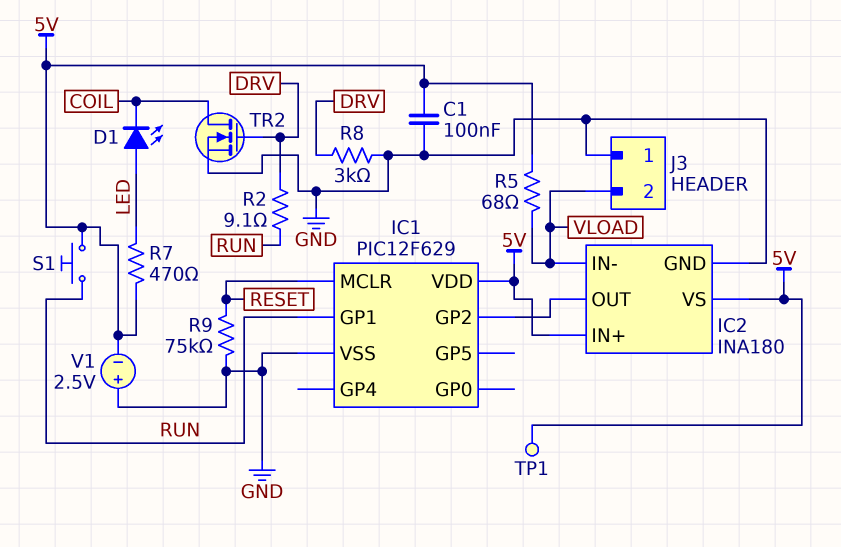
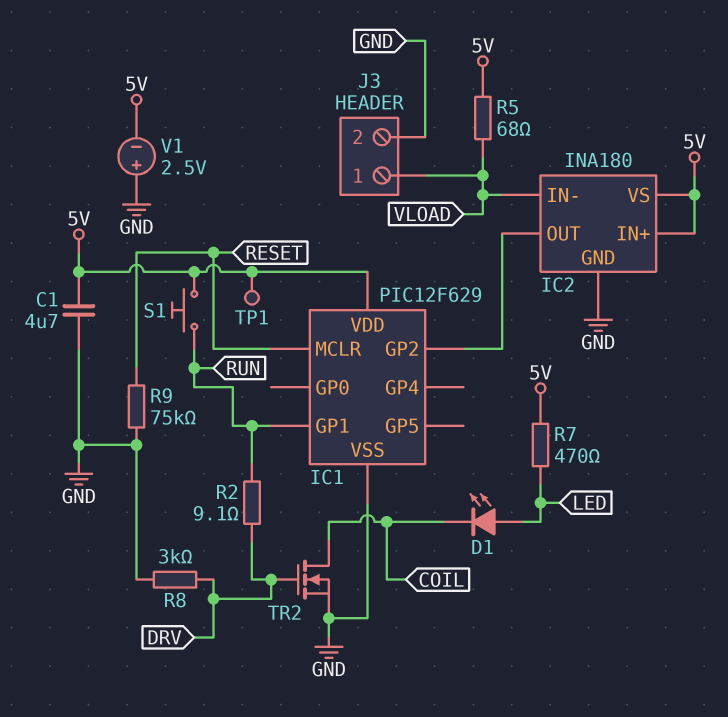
C1: 100nF (5V, GND) -> 4.7uF (5V, GND)
J3 pin 1: GND -> VLOAD
J3 pin 2: VLOAD -> GND

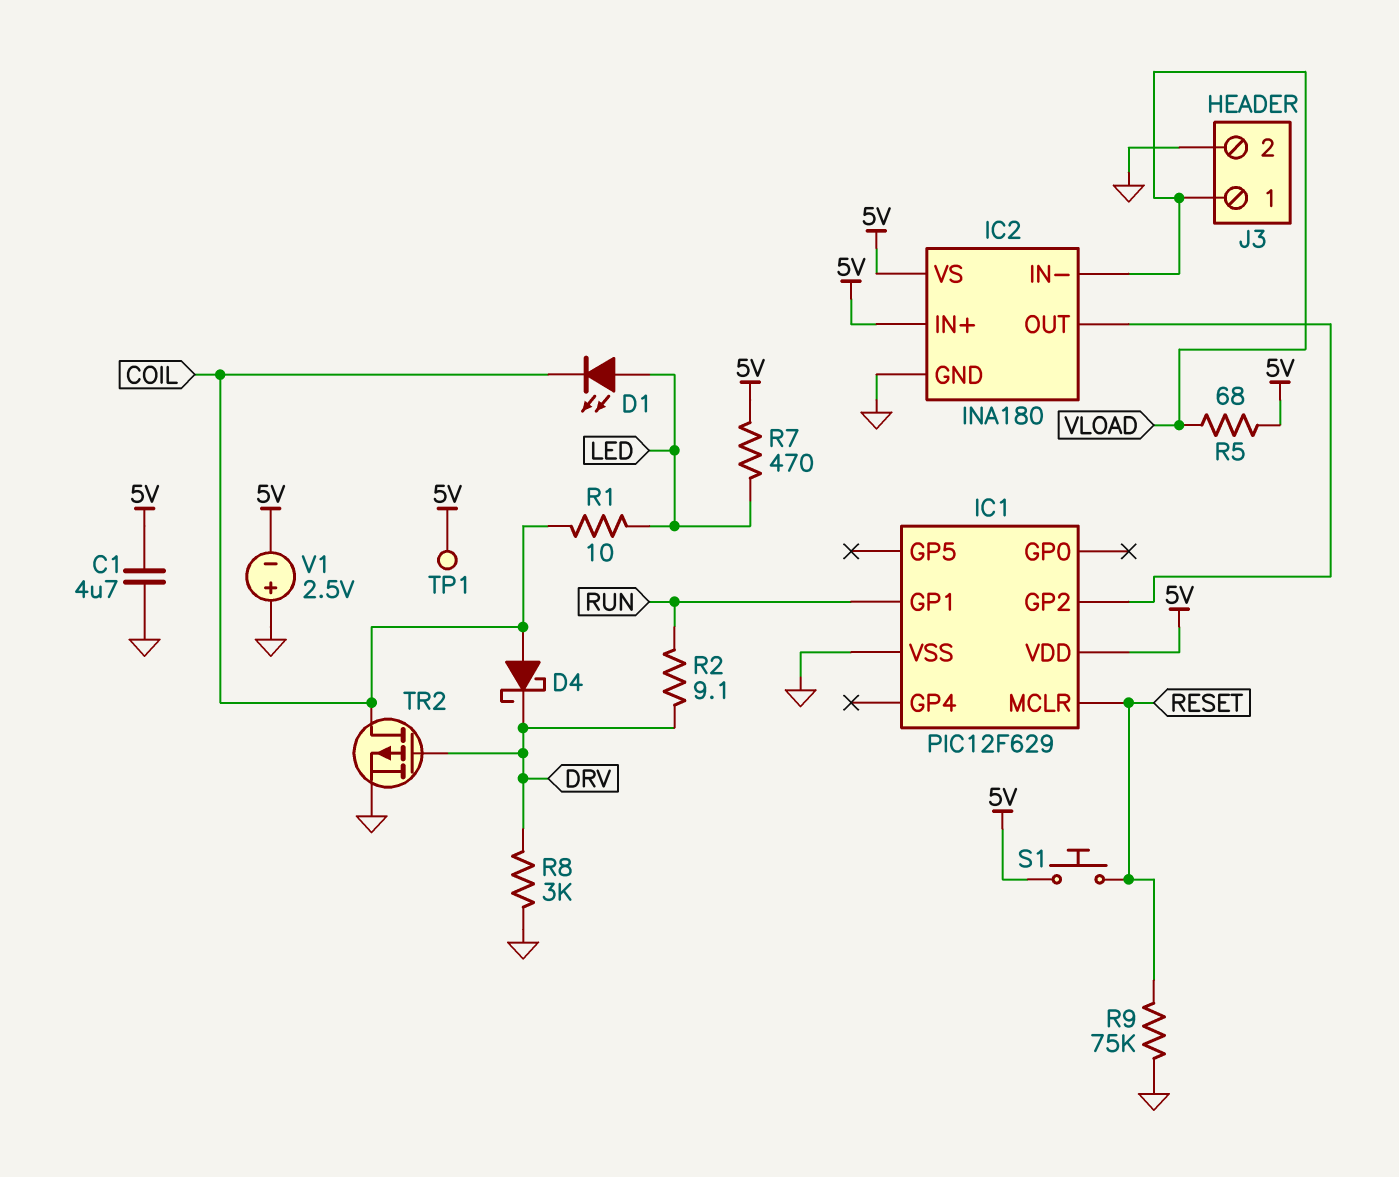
D4: none -> schottky (A COIL, K DRV)
R1: none -> 10 (COIL, LED)
S1: button (5V, RUN) -> button (5V, RESET)
TR2: NMOS (G DRV, D COIL, S GND) -> PMOS (G DRV, D COIL, S GND)

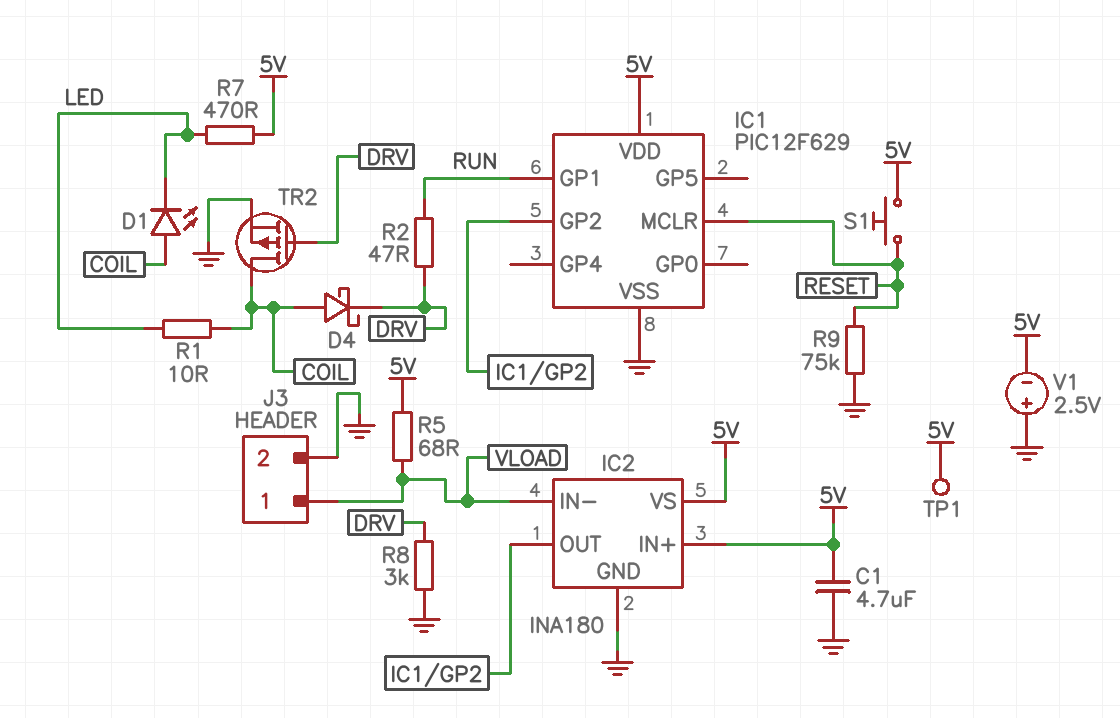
D1: LED (A LED, K COIL) -> LED (A COIL, K LED)
R2: 9.1 (DRV, RUN) -> 47 (DRV, RUN)

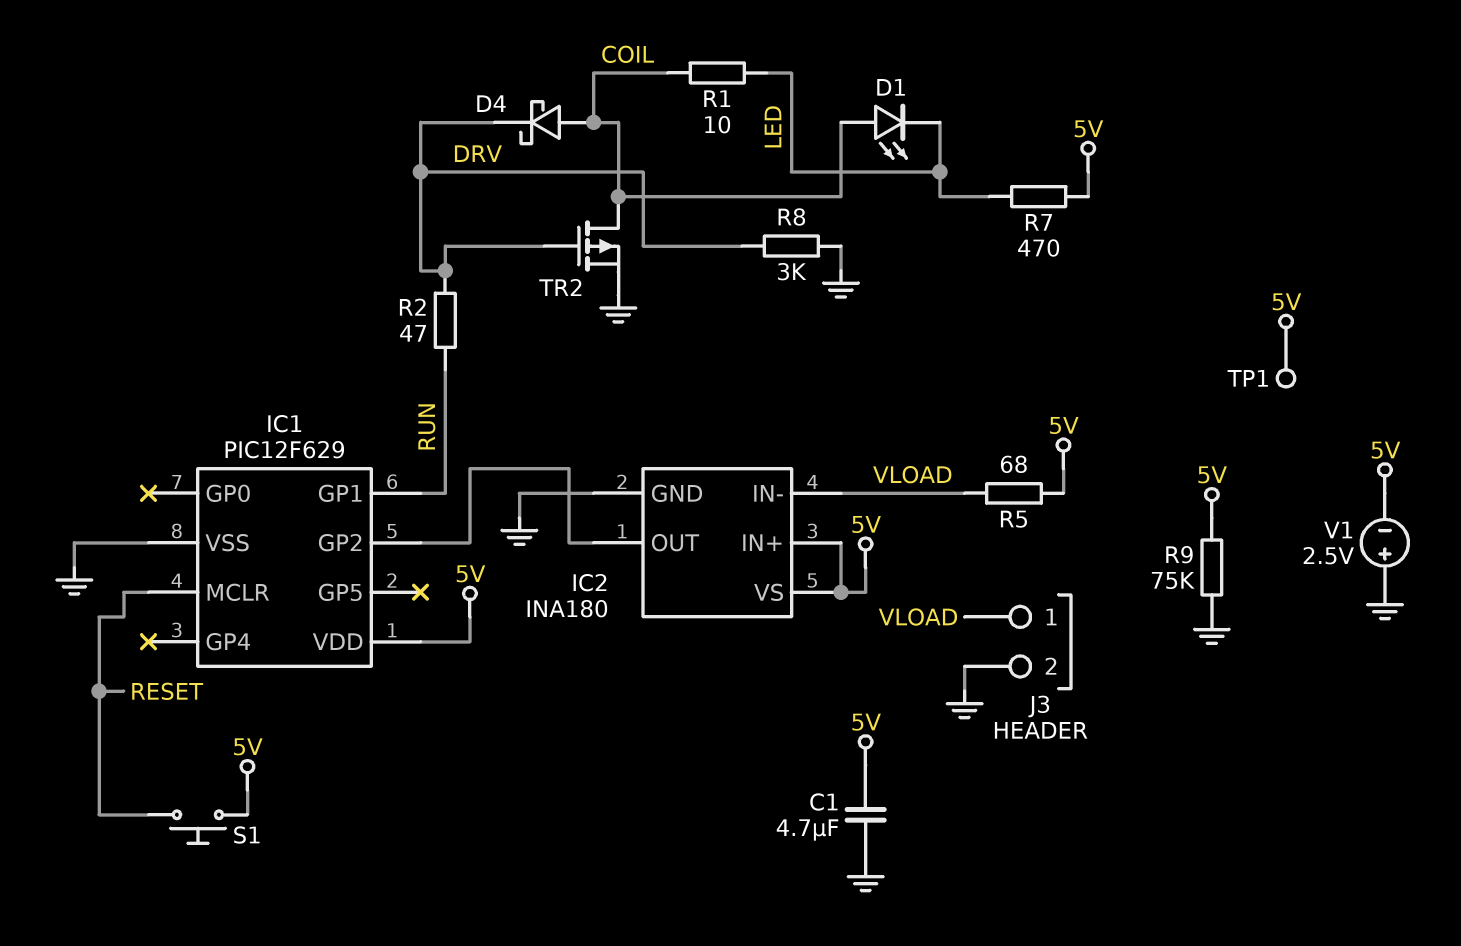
R9: 75k (GND, RESET) -> 75k (5V, GND)

